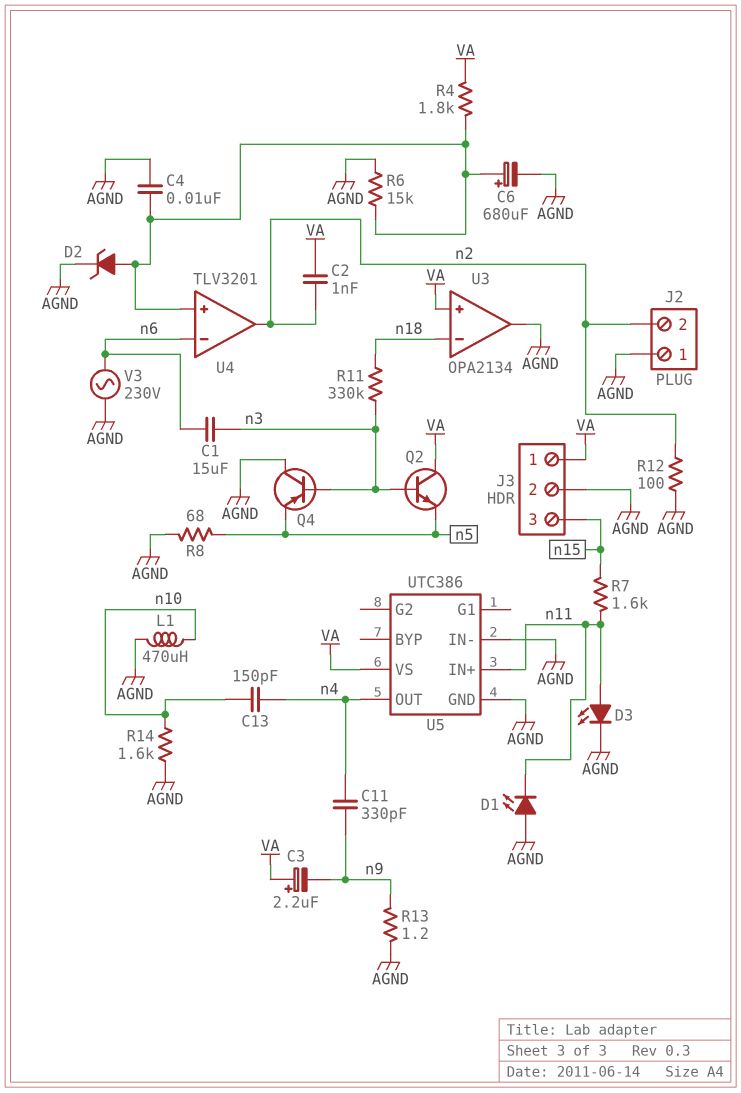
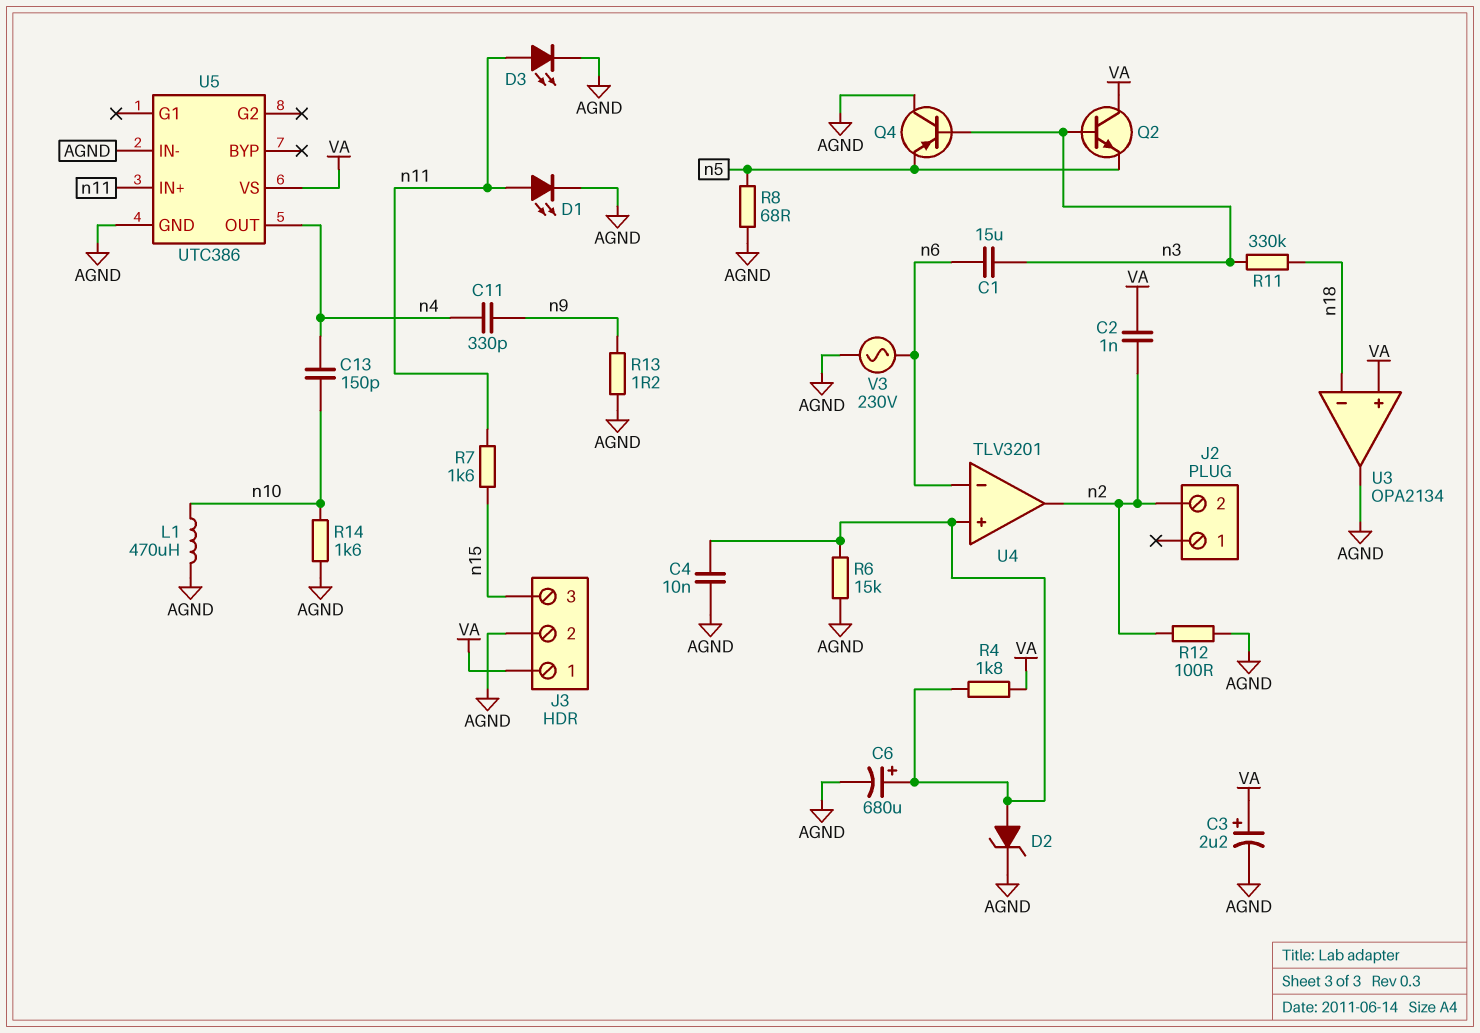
C3: 2.2uF (plus VA, minus n9) -> 2.2uF (plus VA, minus AGND)
D1: LED (A AGND, K n11) -> LED (A n11, K AGND)
J2 pin 1: AGND -> none

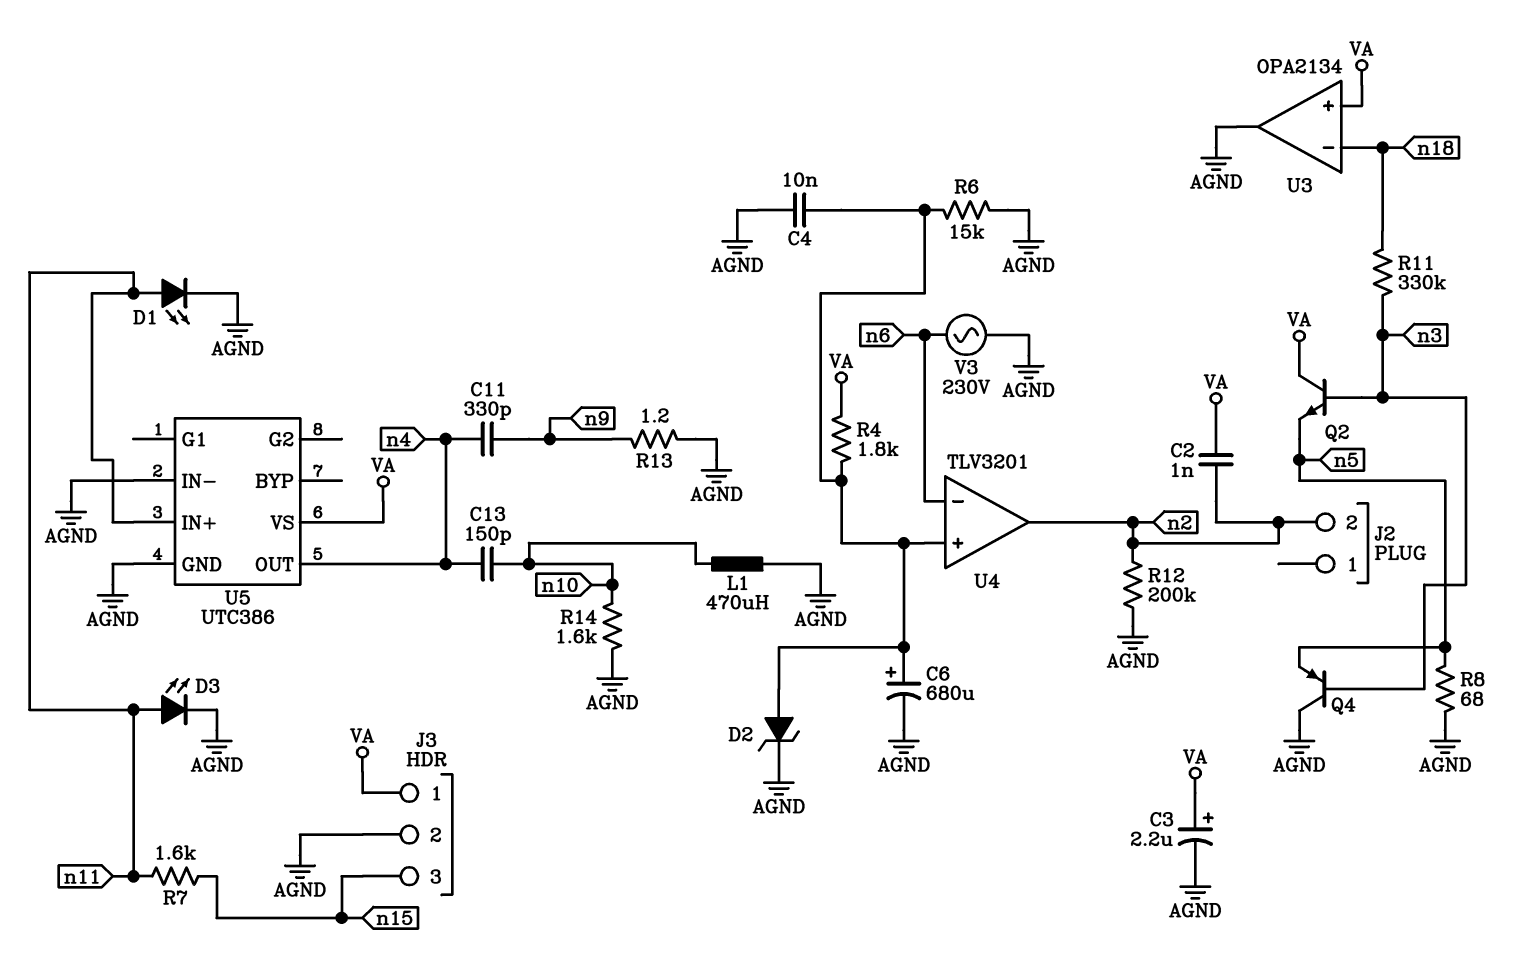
C1: 15uF (n3, n6) -> none
R12: 100 (AGND, n2) -> 200k (AGND, n2)

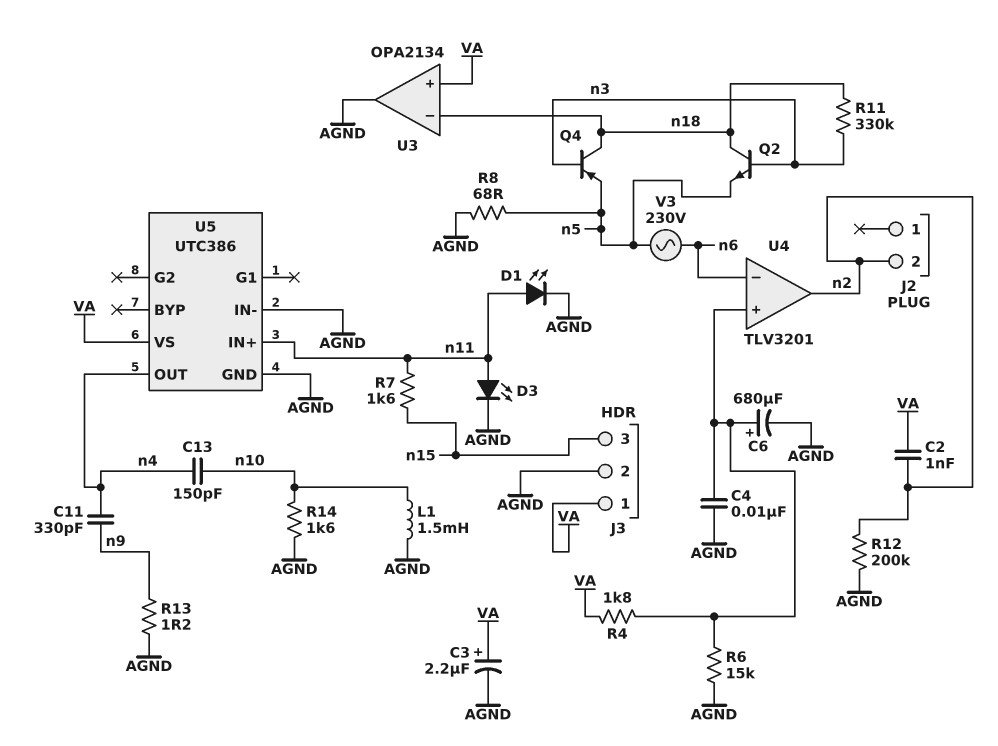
D2: zener (A U4/in+, K AGND) -> none
L1: 470uH (AGND, n10) -> 1.5mH (AGND, n10)
Q2: NPN (B n3, C VA, E n5) -> NPN (B n3, C n18, E n5)
Q4: PNP (B n3, C AGND, E n5) -> PNP (B n3, C n18, E n5)
V3: AC 230V (AGND, n6) -> AC 230V (n5, n6)

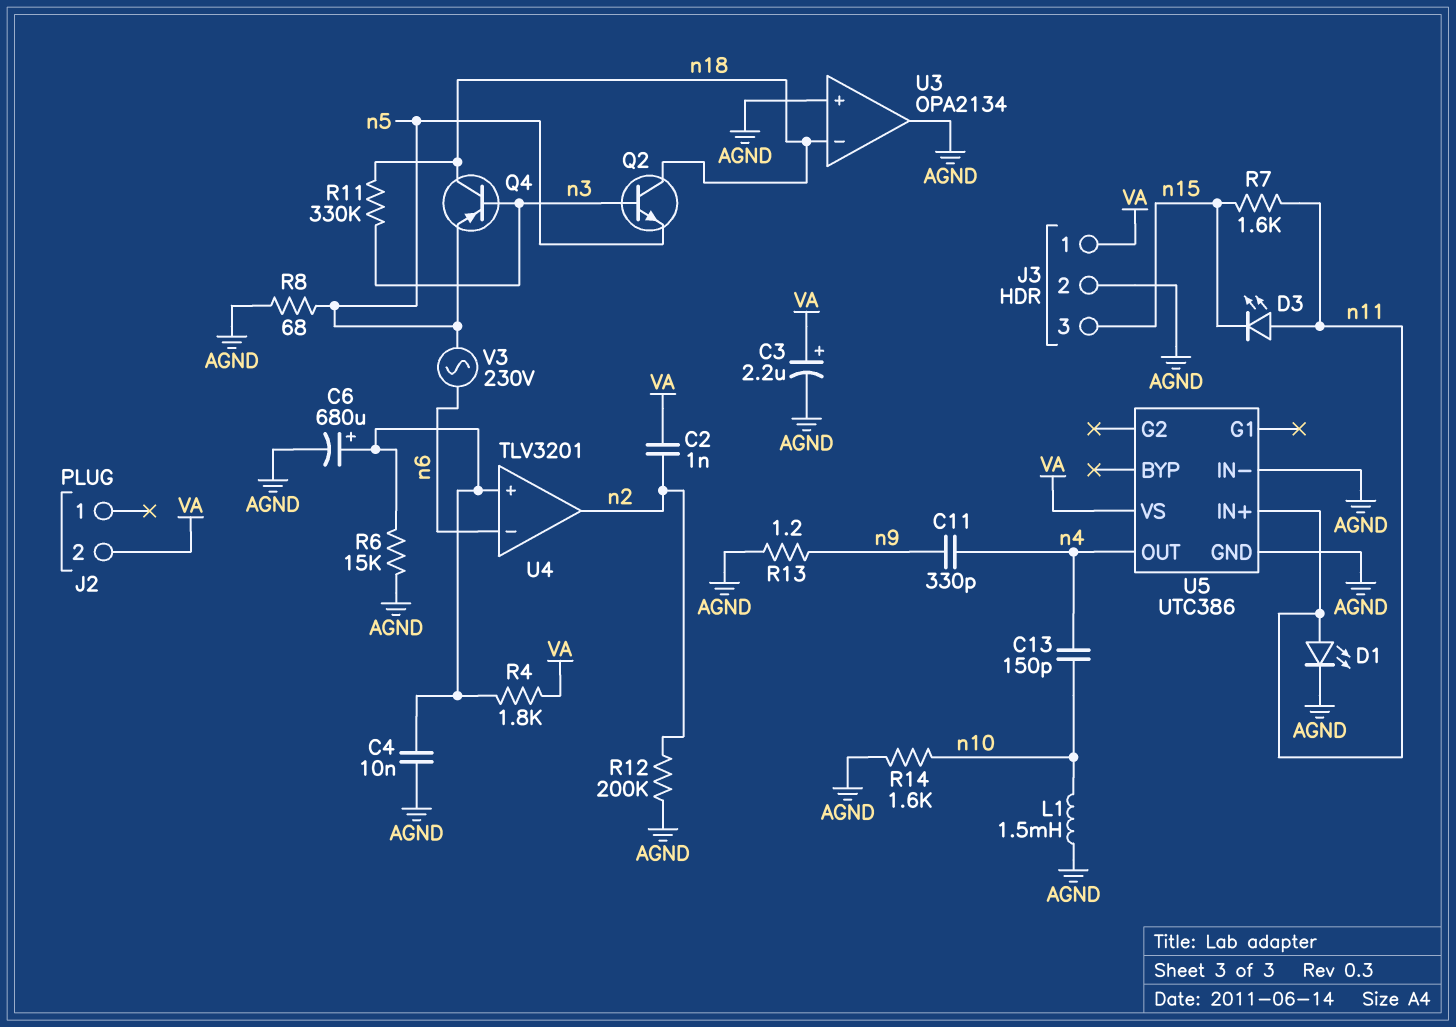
D3: LED (A n11, K AGND) -> LED (A n11, K n15)
J2 pin 2: n2 -> VA
U3 pin in+: VA -> AGND

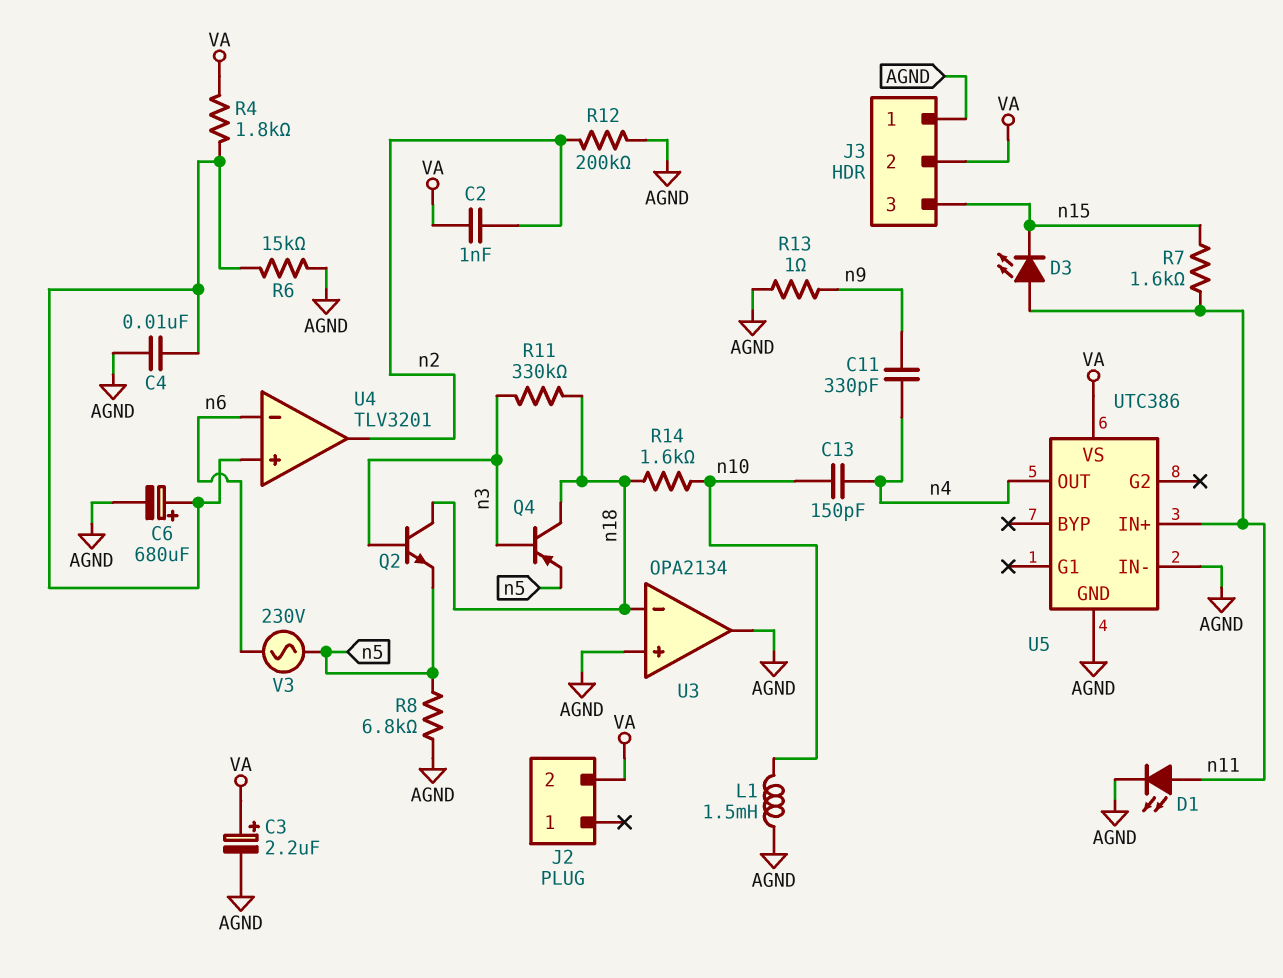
J3 pin 1: VA -> AGND
J3 pin 2: AGND -> VA
R8: 68 (AGND, n5) -> 6.8k (AGND, n5)
R13: 1.2 (AGND, n9) -> 1 (AGND, n9)
R14: 1.6k (AGND, n10) -> 1.6k (n10, n18)

